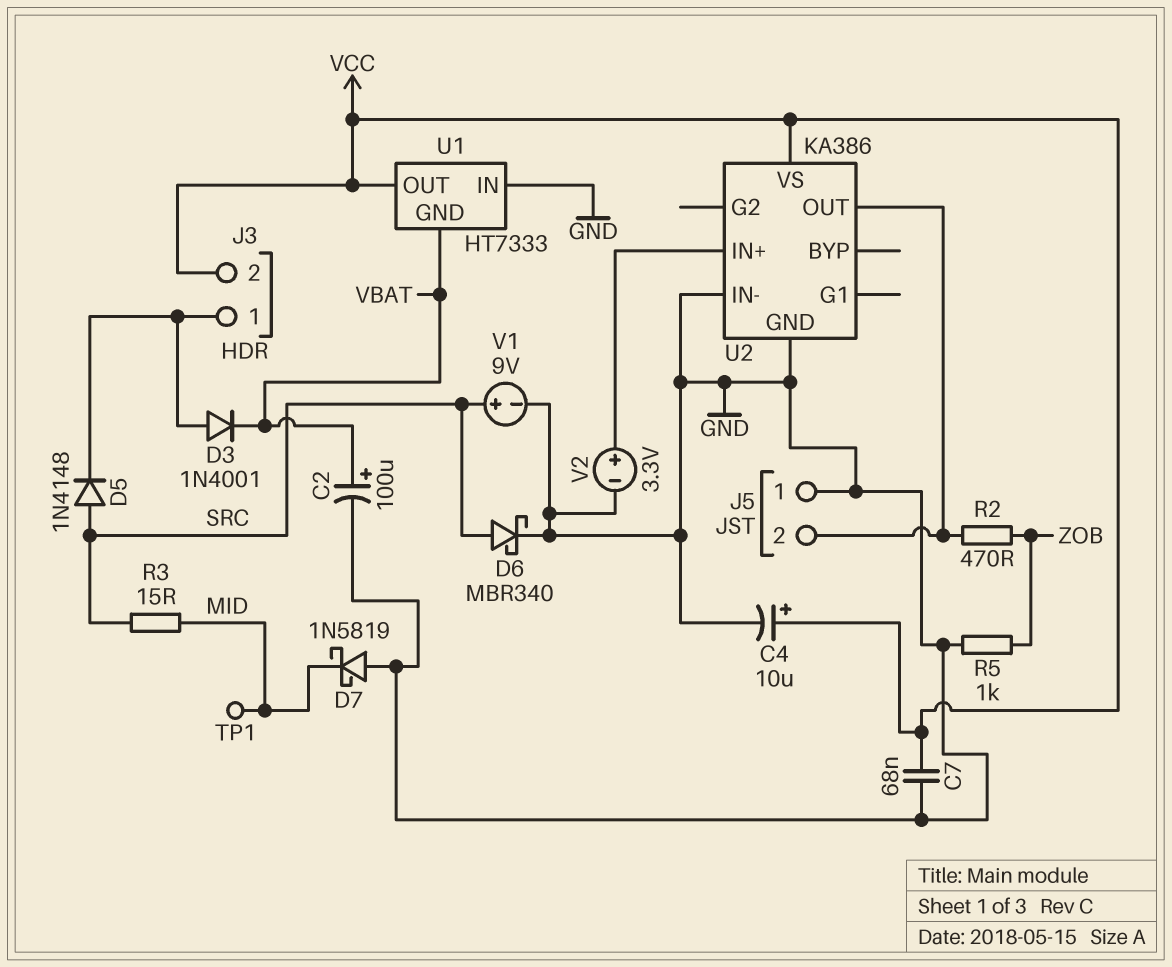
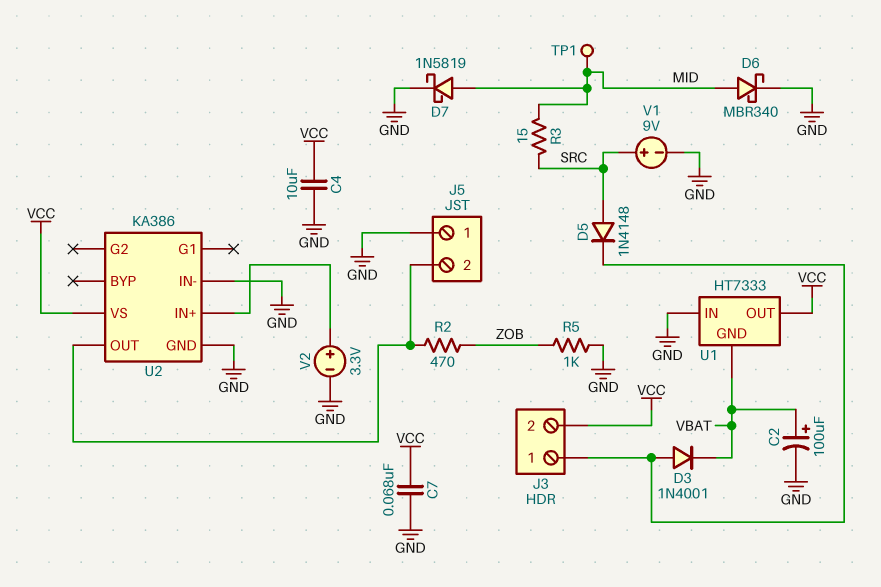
C4: 10uF (plus VCC, minus GND) -> 10uF (GND, VCC)
D6: schottky MBR340 (A SRC, K GND) -> schottky MBR340 (A MID, K GND)
D7: schottky 1N5819 (A GND, K MID) -> schottky 1N5819 (A MID, K GND)

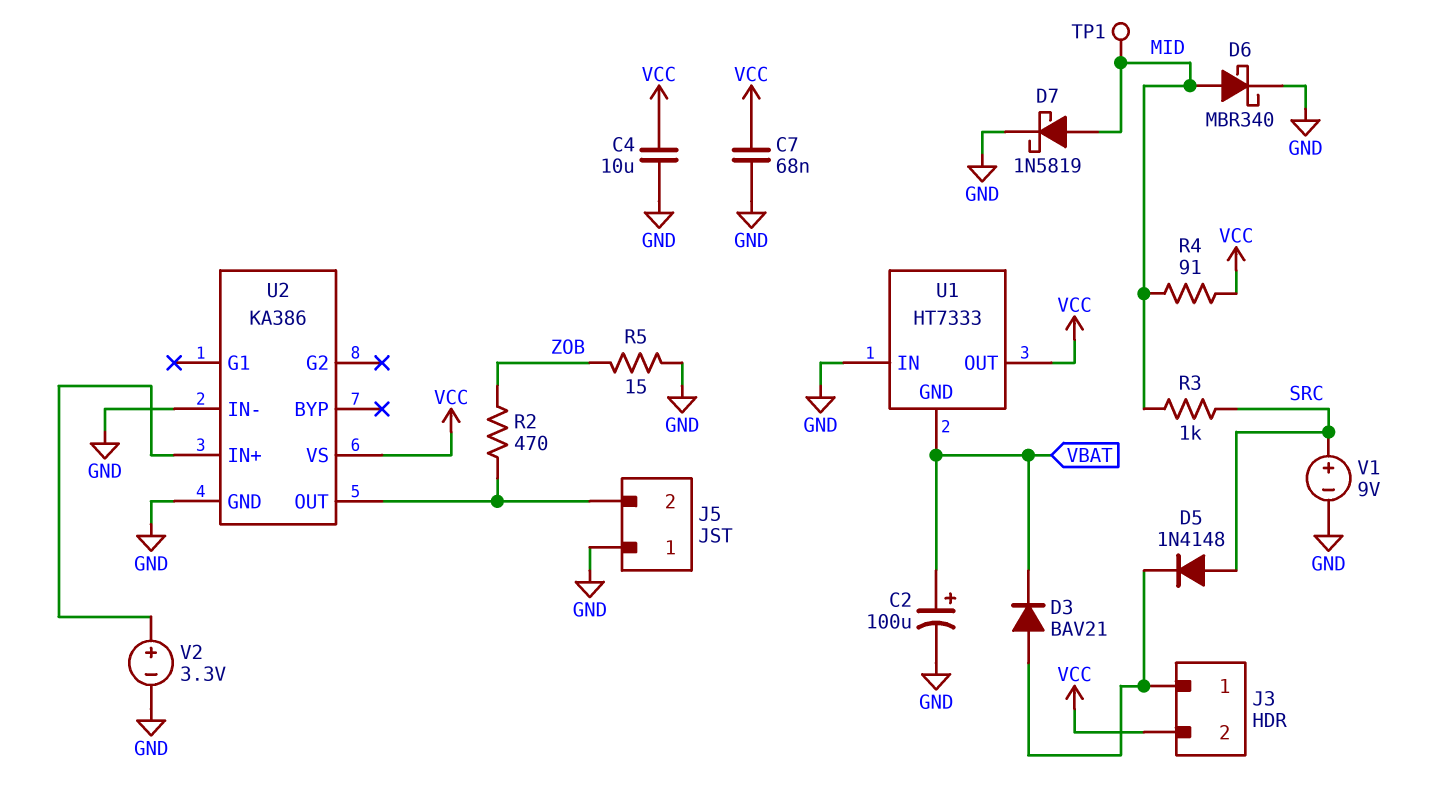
D3: diode 1N4001 (A J3/1, K VBAT) -> diode BAV21 (A J3/1, K VBAT)
R3: 15 (MID, SRC) -> 1k (MID, SRC)
R4: none -> 91 (MID, VCC)
R5: 1k (GND, ZOB) -> 15 (GND, ZOB)

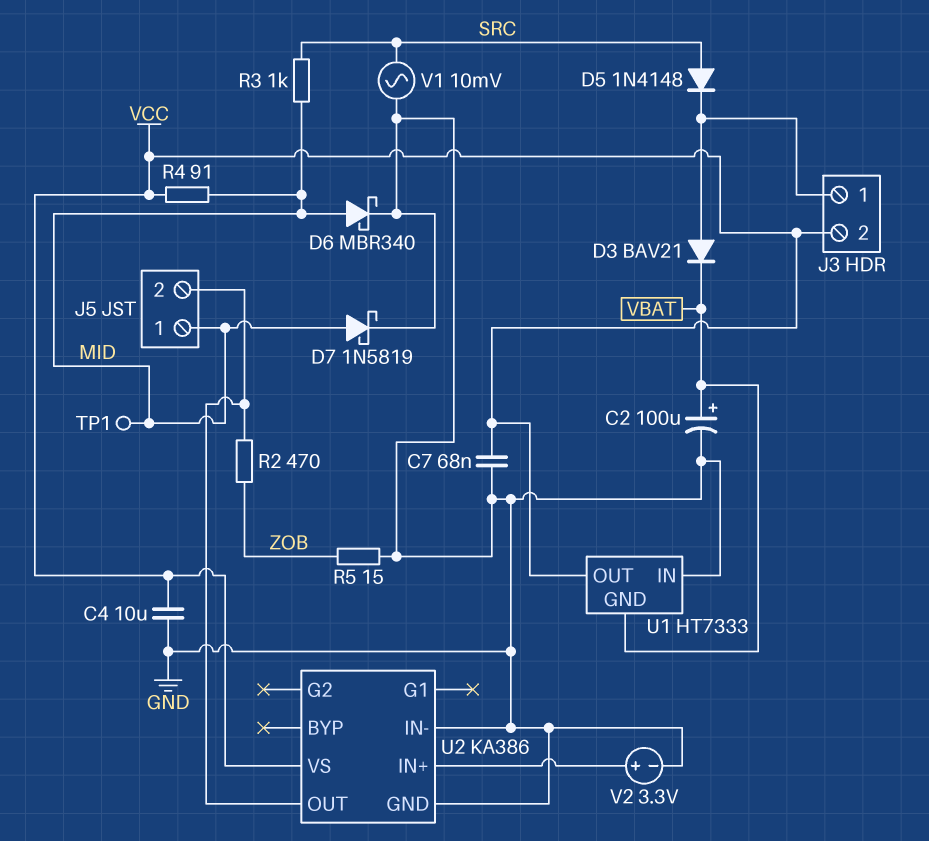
J5 pin 1: GND -> MID
V1: 9V (plus SRC, minus GND) -> AC 10mV (GND, SRC)

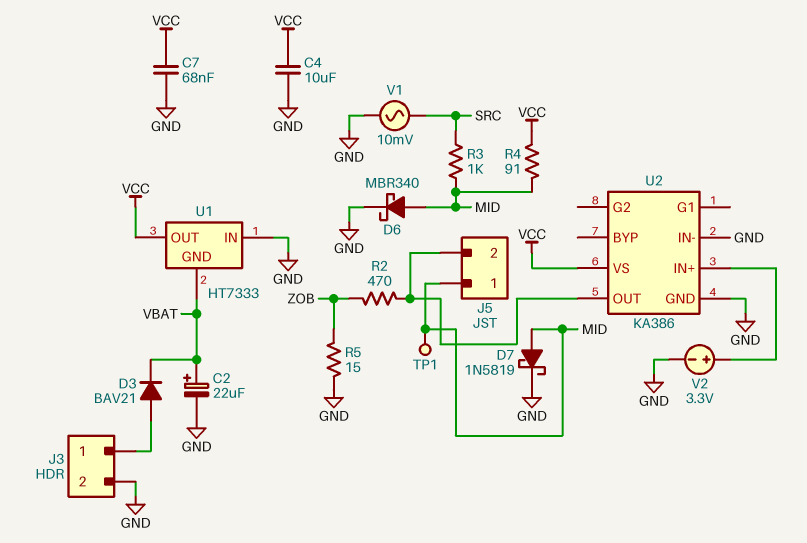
C2: 100uF (plus VBAT, minus GND) -> 22uF (plus VBAT, minus GND)
D5: diode 1N4148 (A SRC, K J3/1) -> none
J3 pin 2: VCC -> GND

